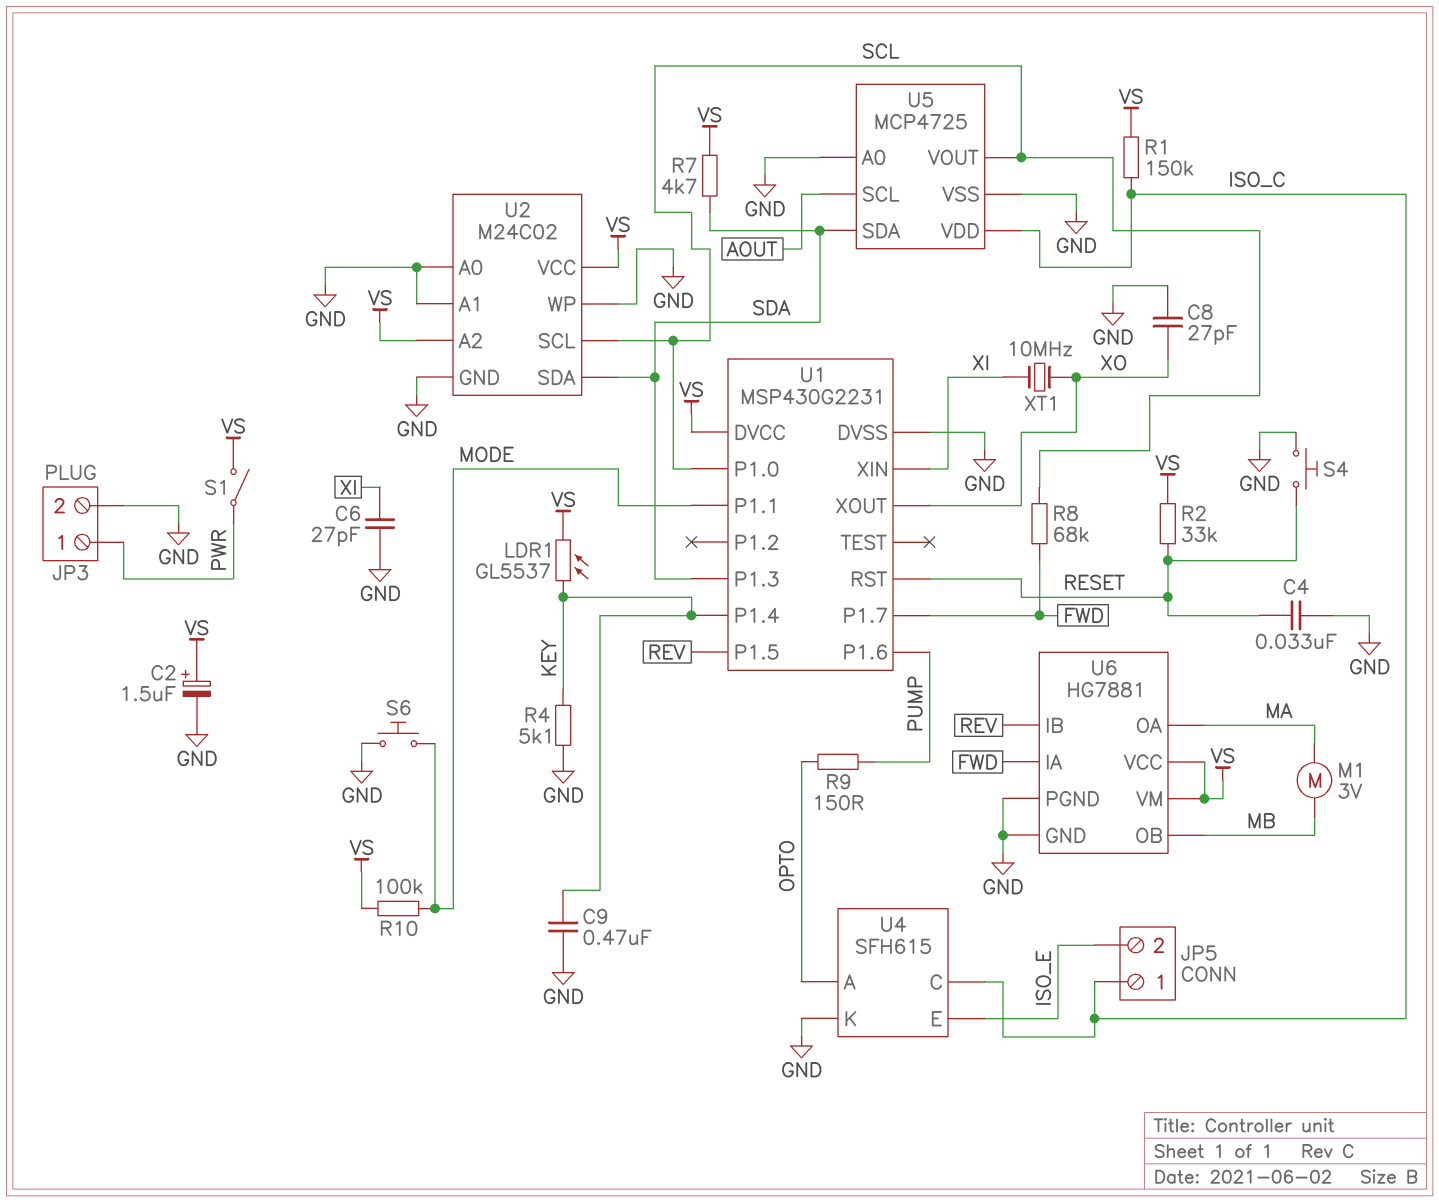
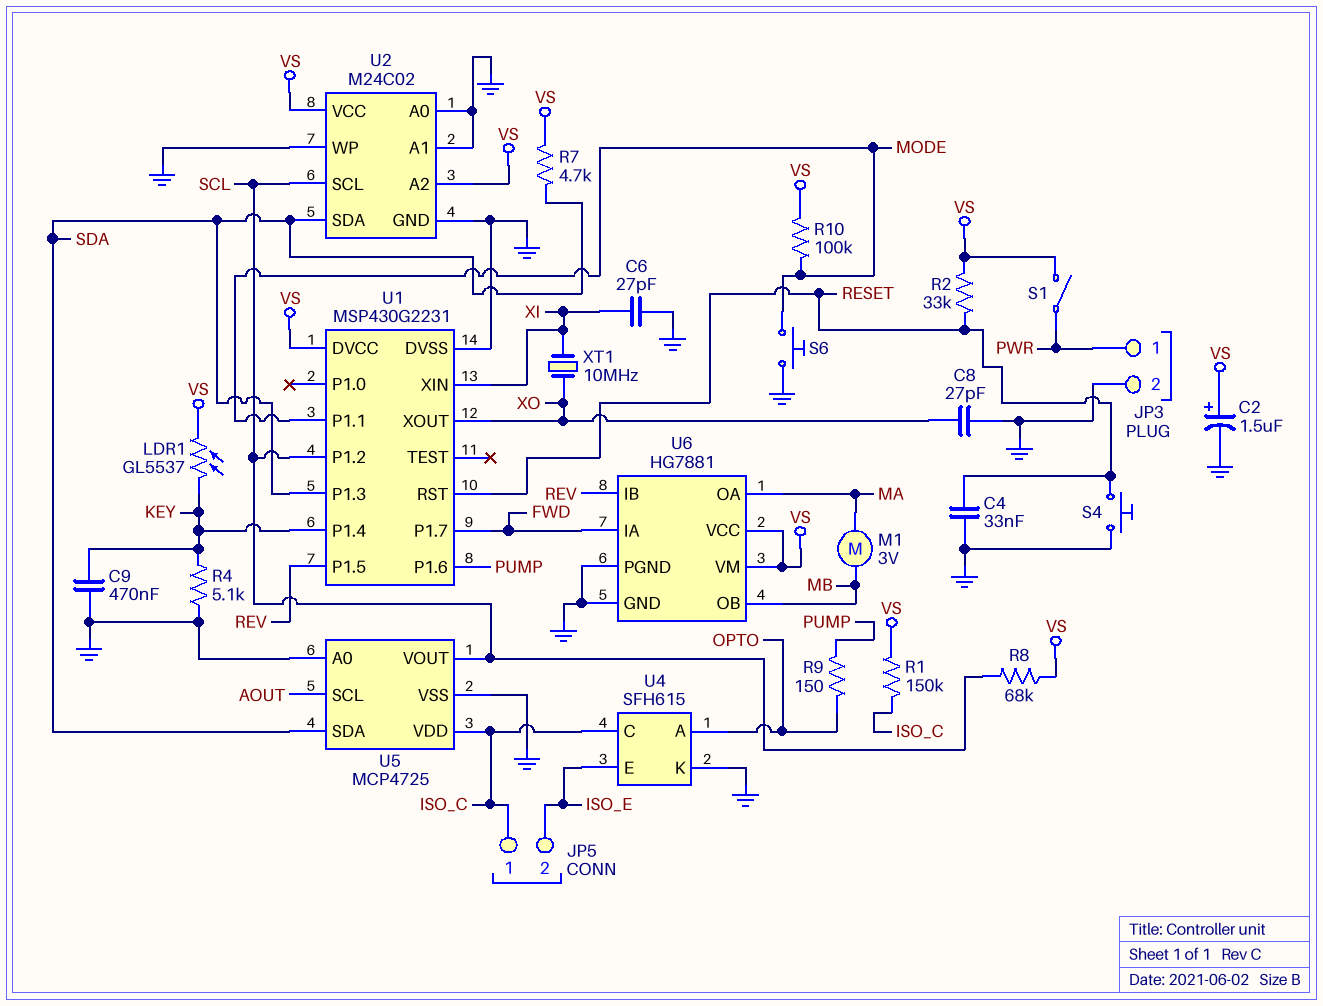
R8: 68k (FWD, SCL) -> 68k (SCL, VS)
U1 pin P1.0: SCL -> none
U1 pin P1.2: none -> SCL

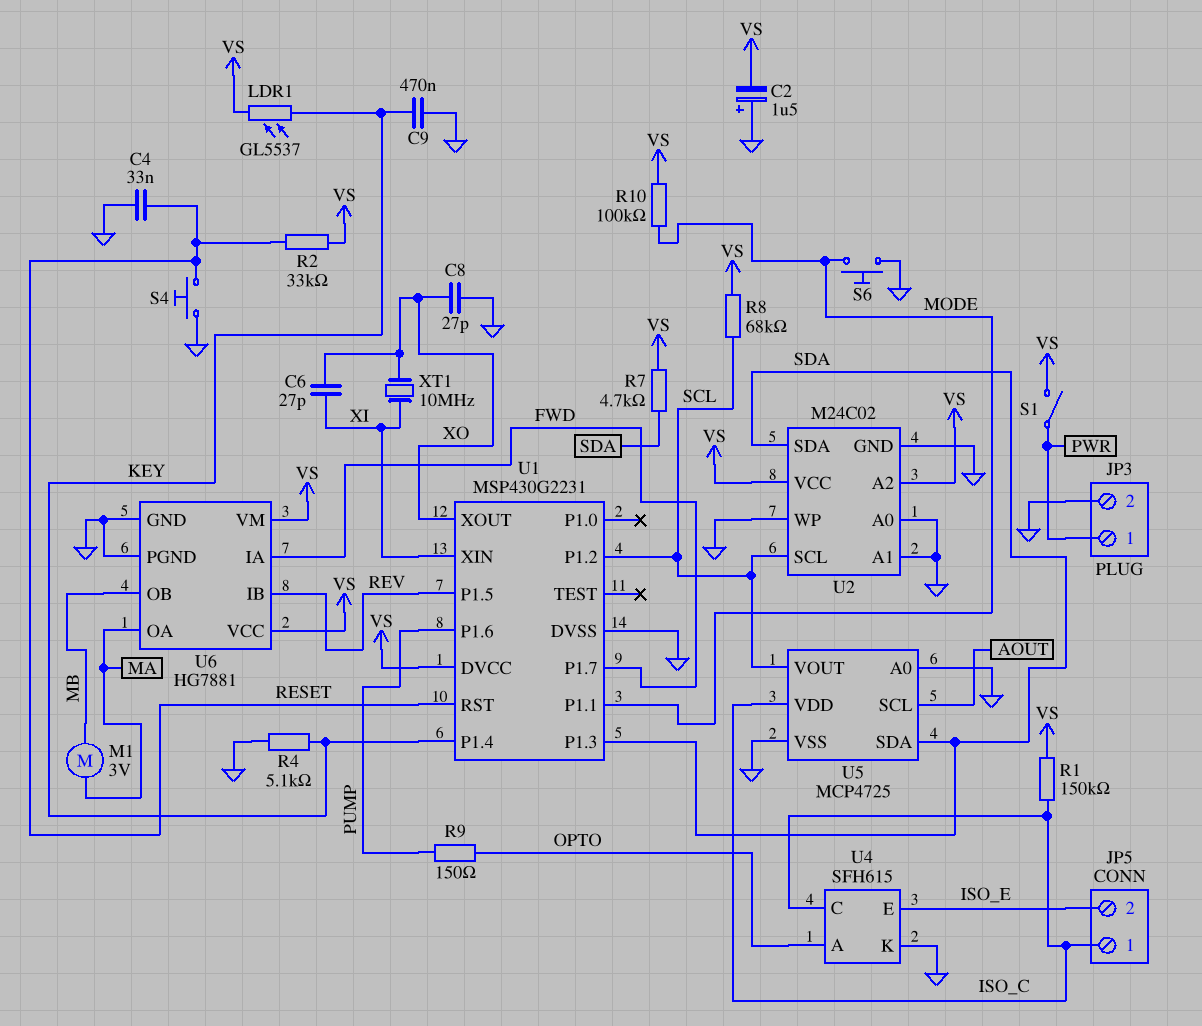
C2: 1.5uF (plus VS, minus GND) -> 1.5uF (plus GND, minus VS)
C6: 27pF (GND, XI) -> 27pF (XI, XO)

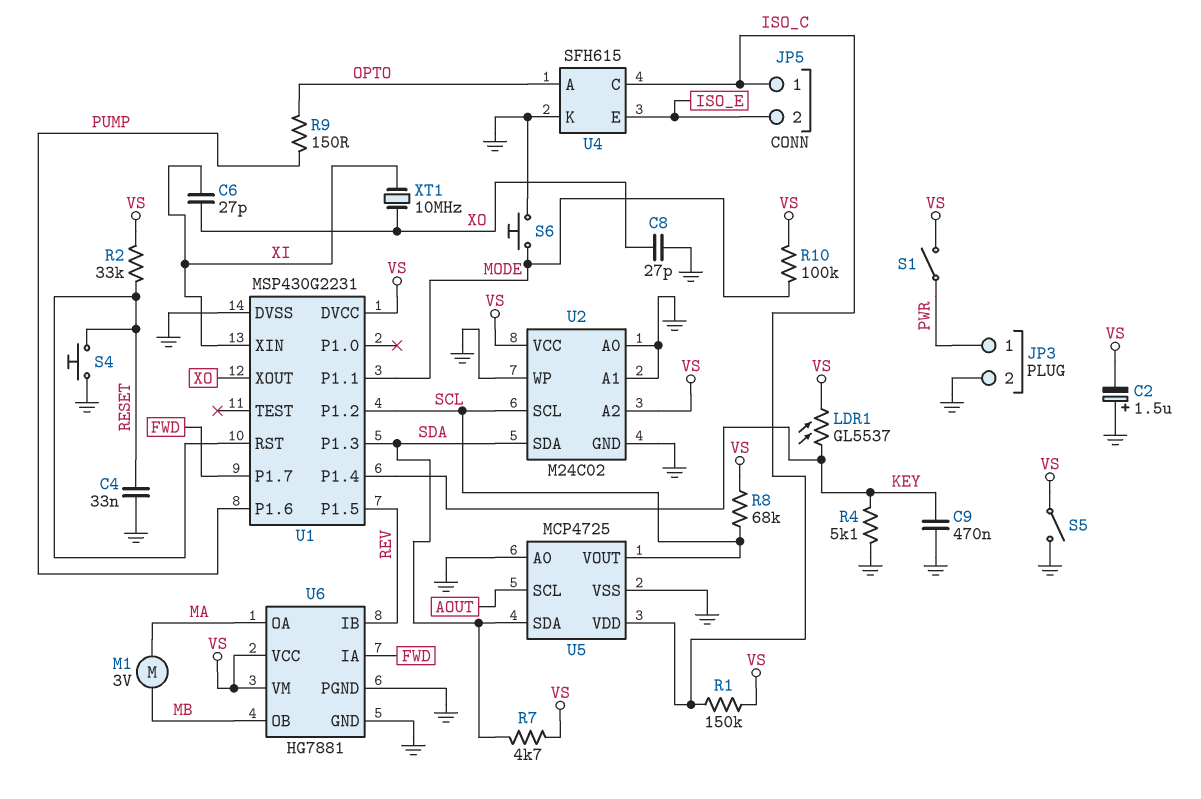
S5: none -> switch (GND, VS)

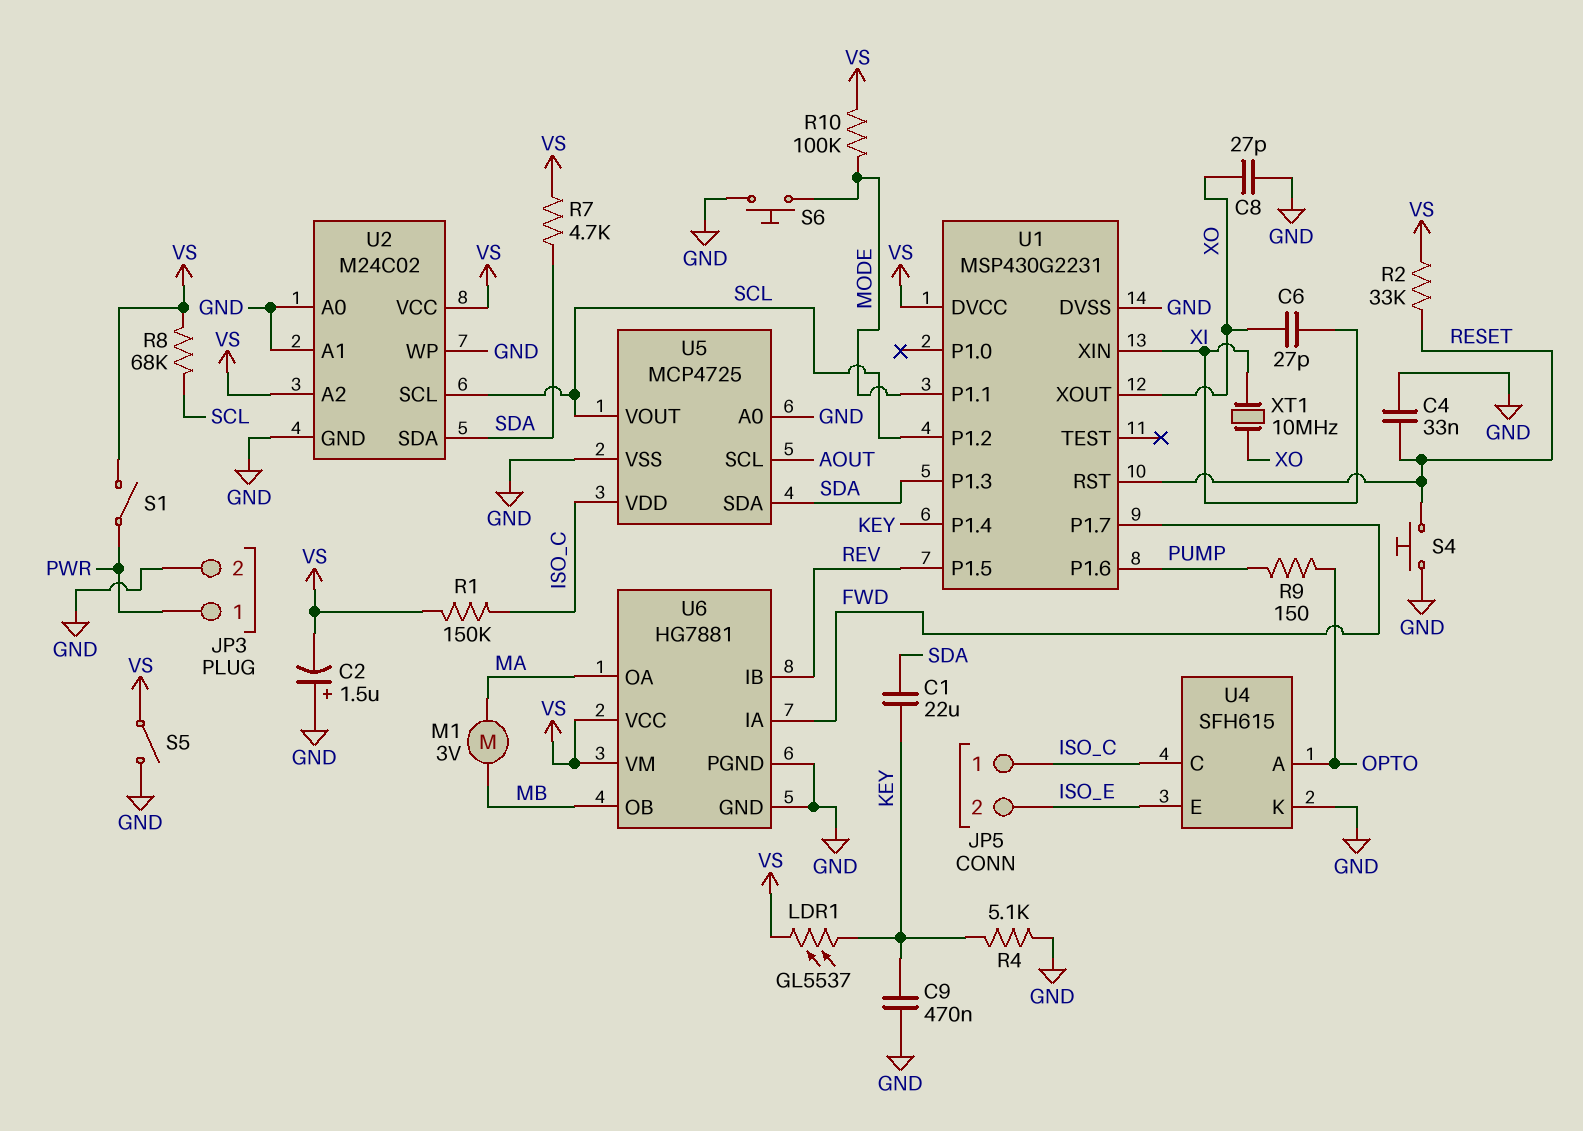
C1: none -> 22uF (KEY, SDA)

